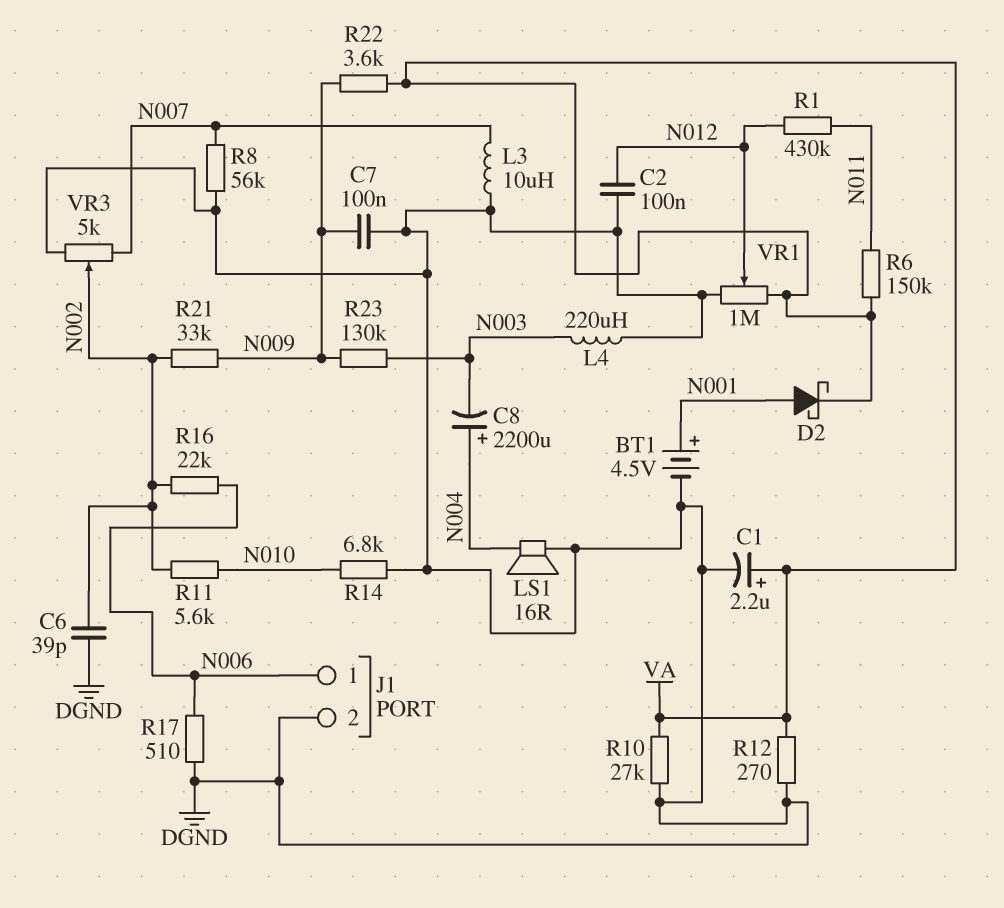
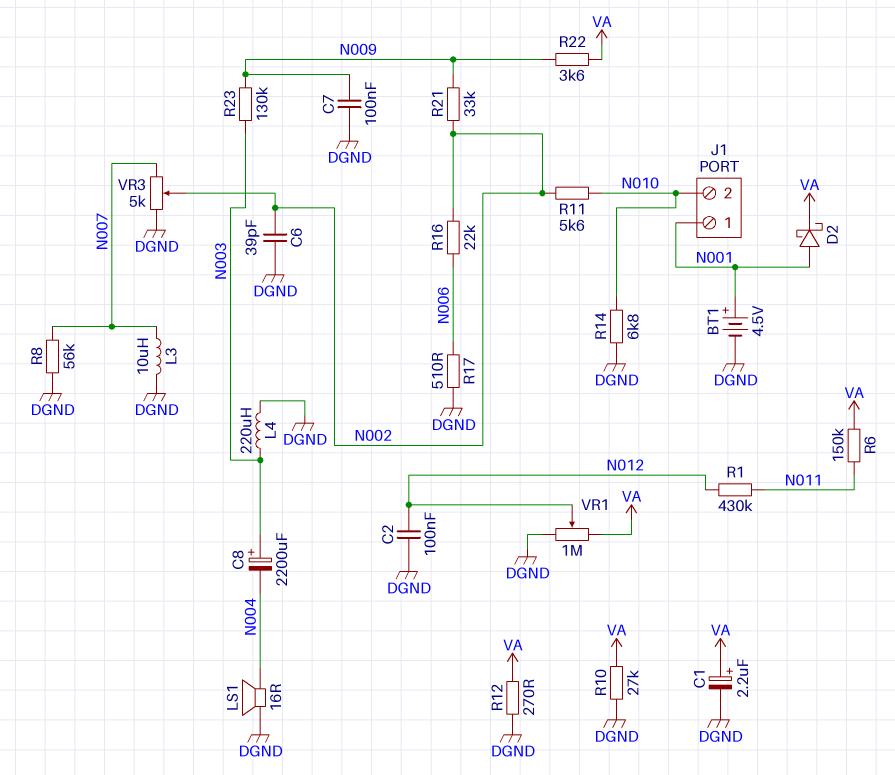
C8: 2200uF (plus N004, minus N003) -> 2200uF (plus N003, minus N004)
J1 pin 1: N006 -> N001
J1 pin 2: DGND -> N010

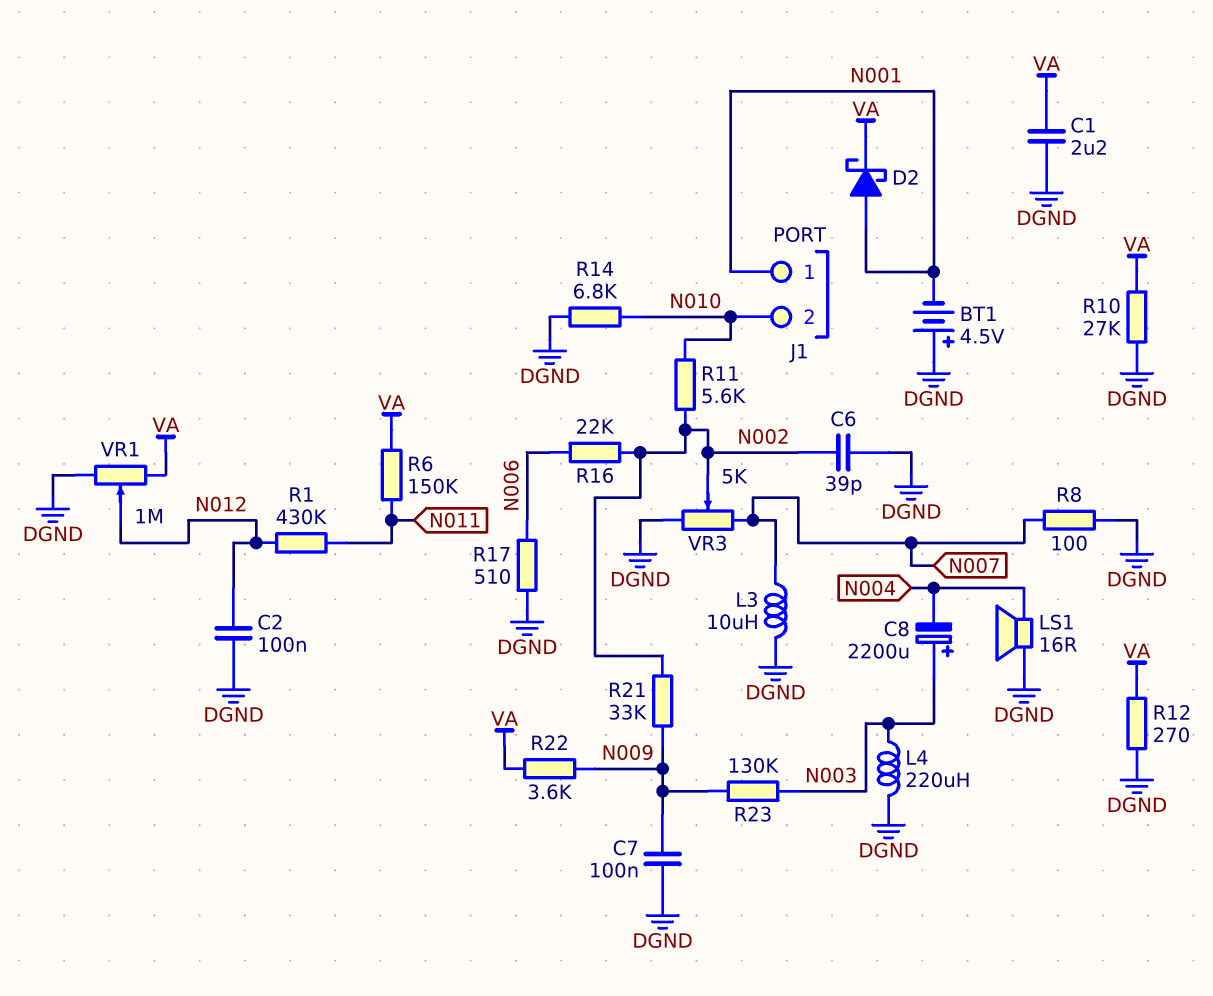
BT1: 4.5V (plus N001, minus DGND) -> 4.5V (plus DGND, minus N001)
C1: 2.2uF (plus VA, minus DGND) -> 2.2uF (DGND, VA)
R8: 56k (DGND, N007) -> 100 (DGND, N007)

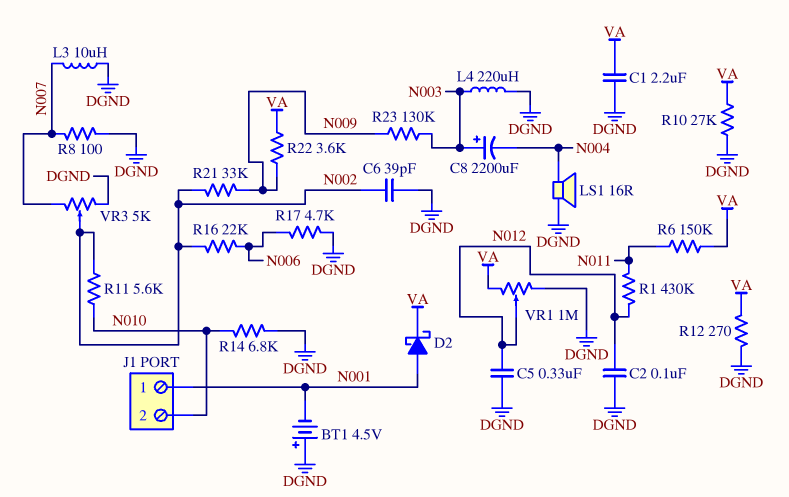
C5: none -> 330nF (DGND, N012)
C7: 100nF (DGND, N009) -> none
R17: 510 (DGND, N006) -> 4.7k (DGND, N006)

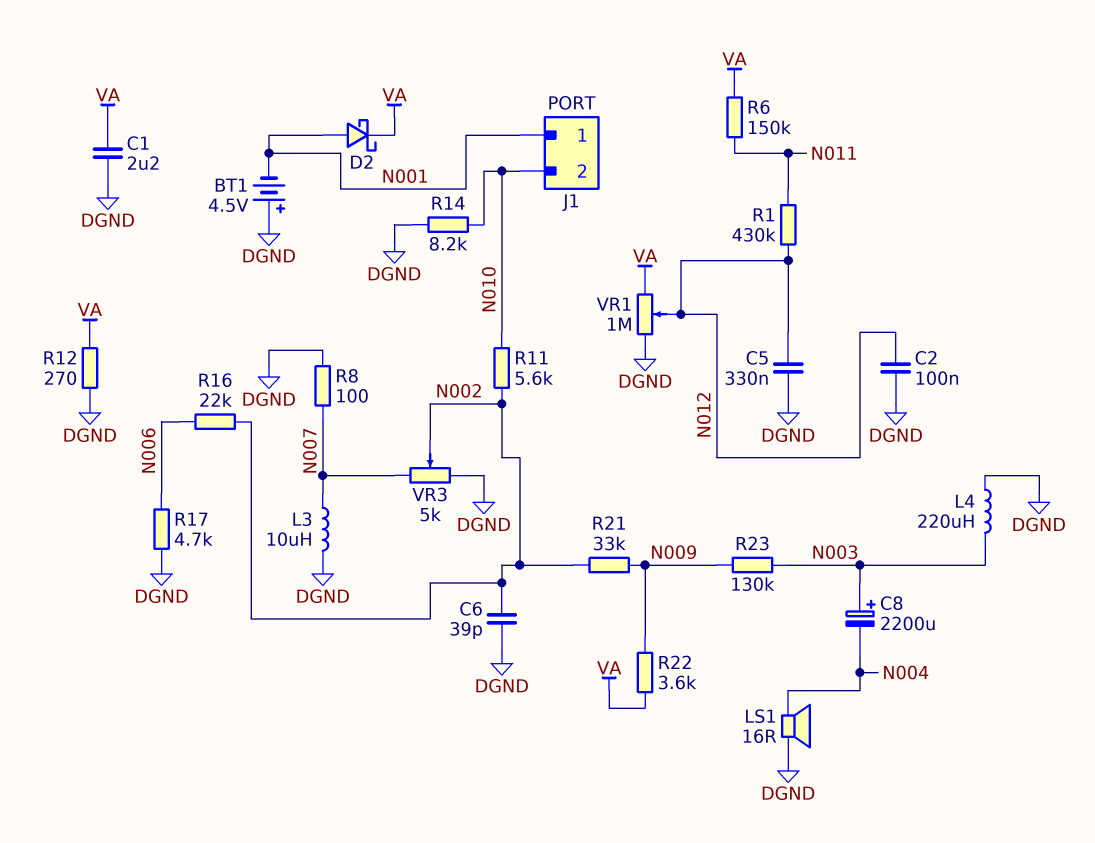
R10: 27k (DGND, VA) -> none
R14: 6.8k (DGND, N010) -> 8.2k (DGND, N010)

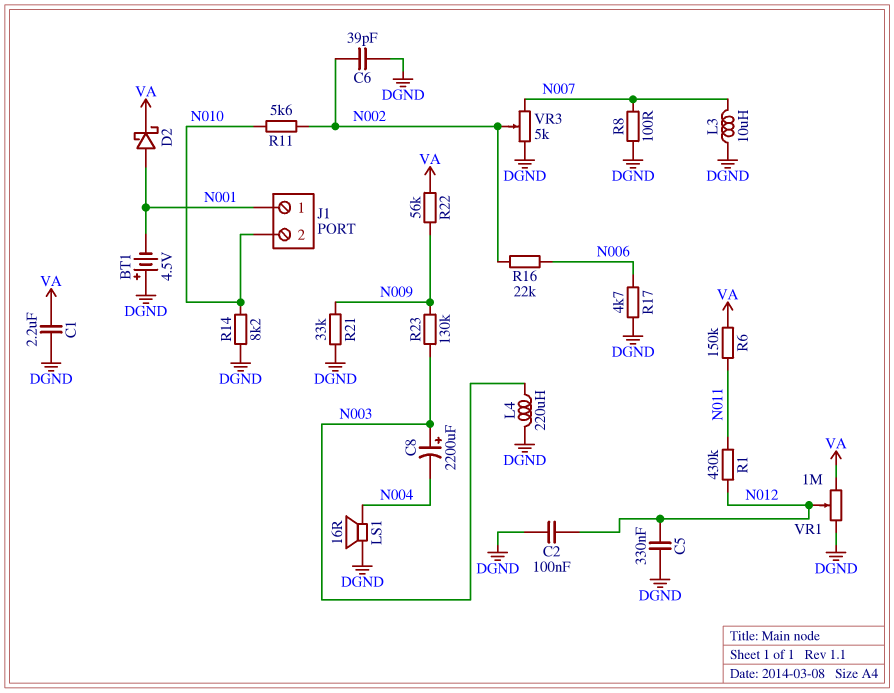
R12: 270 (DGND, VA) -> none
R21: 33k (N002, N009) -> 33k (DGND, N009)
R22: 3.6k (N009, VA) -> 56k (N009, VA)

